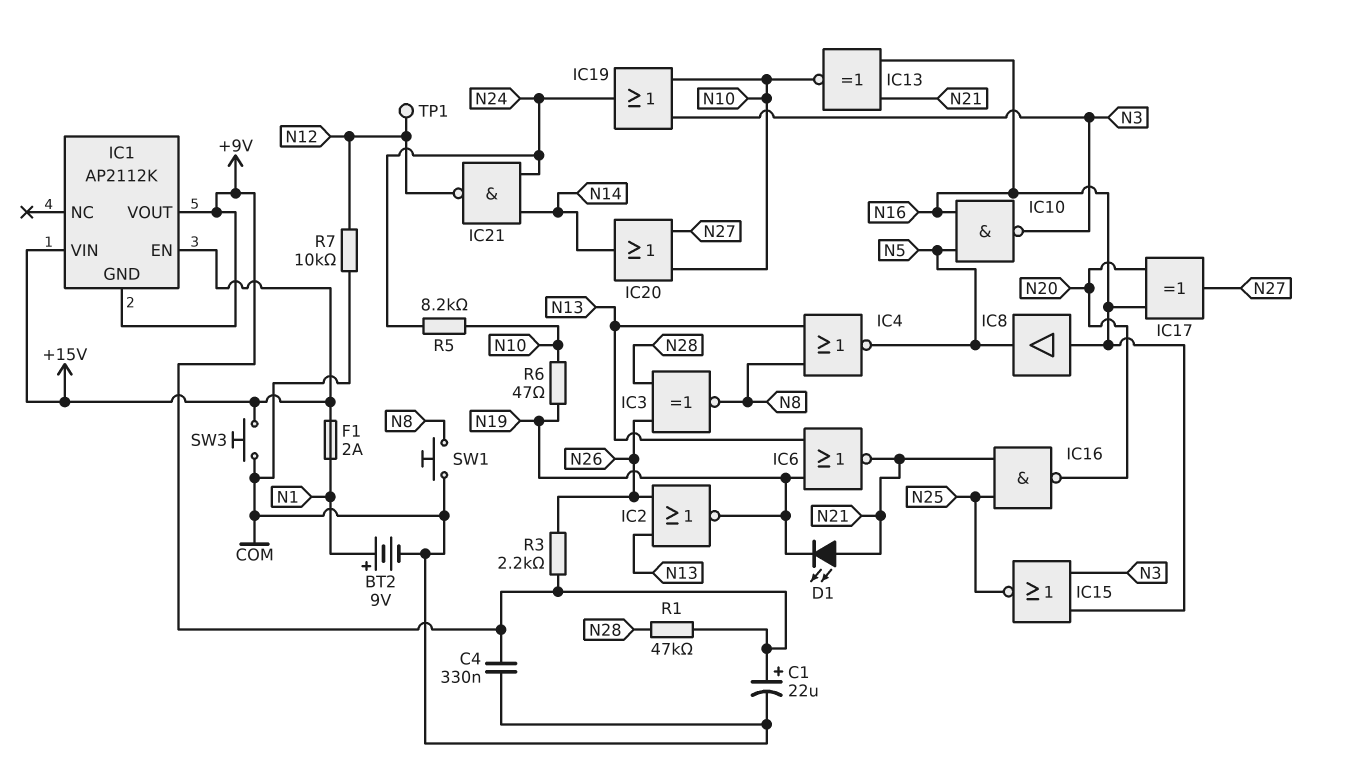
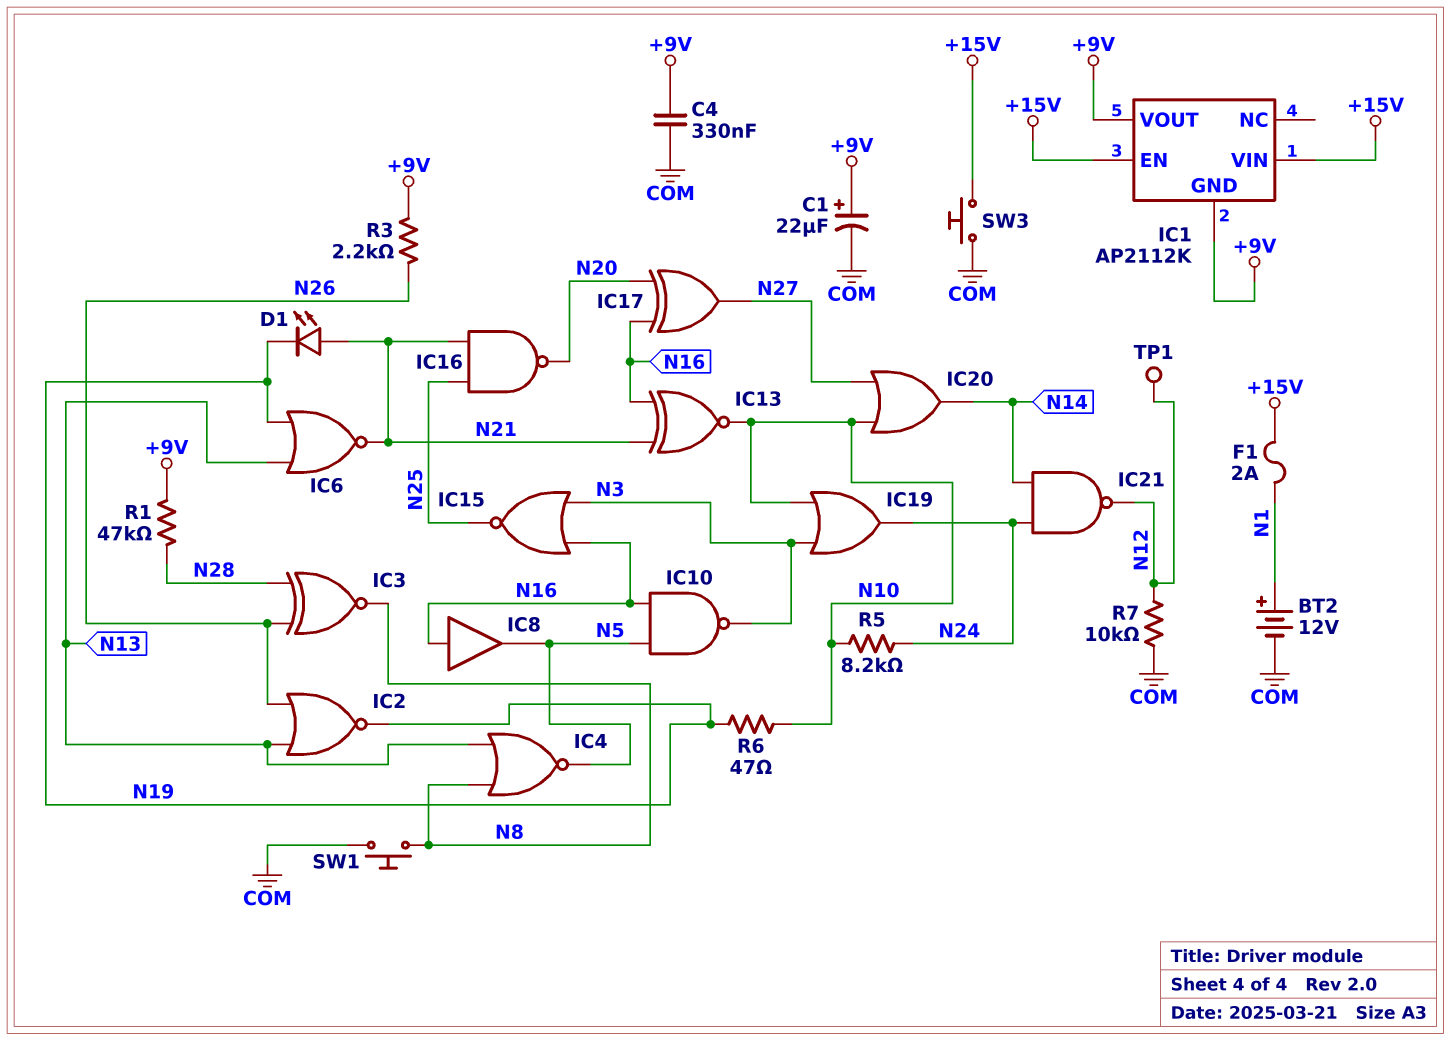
BT2: 9V (plus N1, minus COM) -> 12V (plus N1, minus COM)

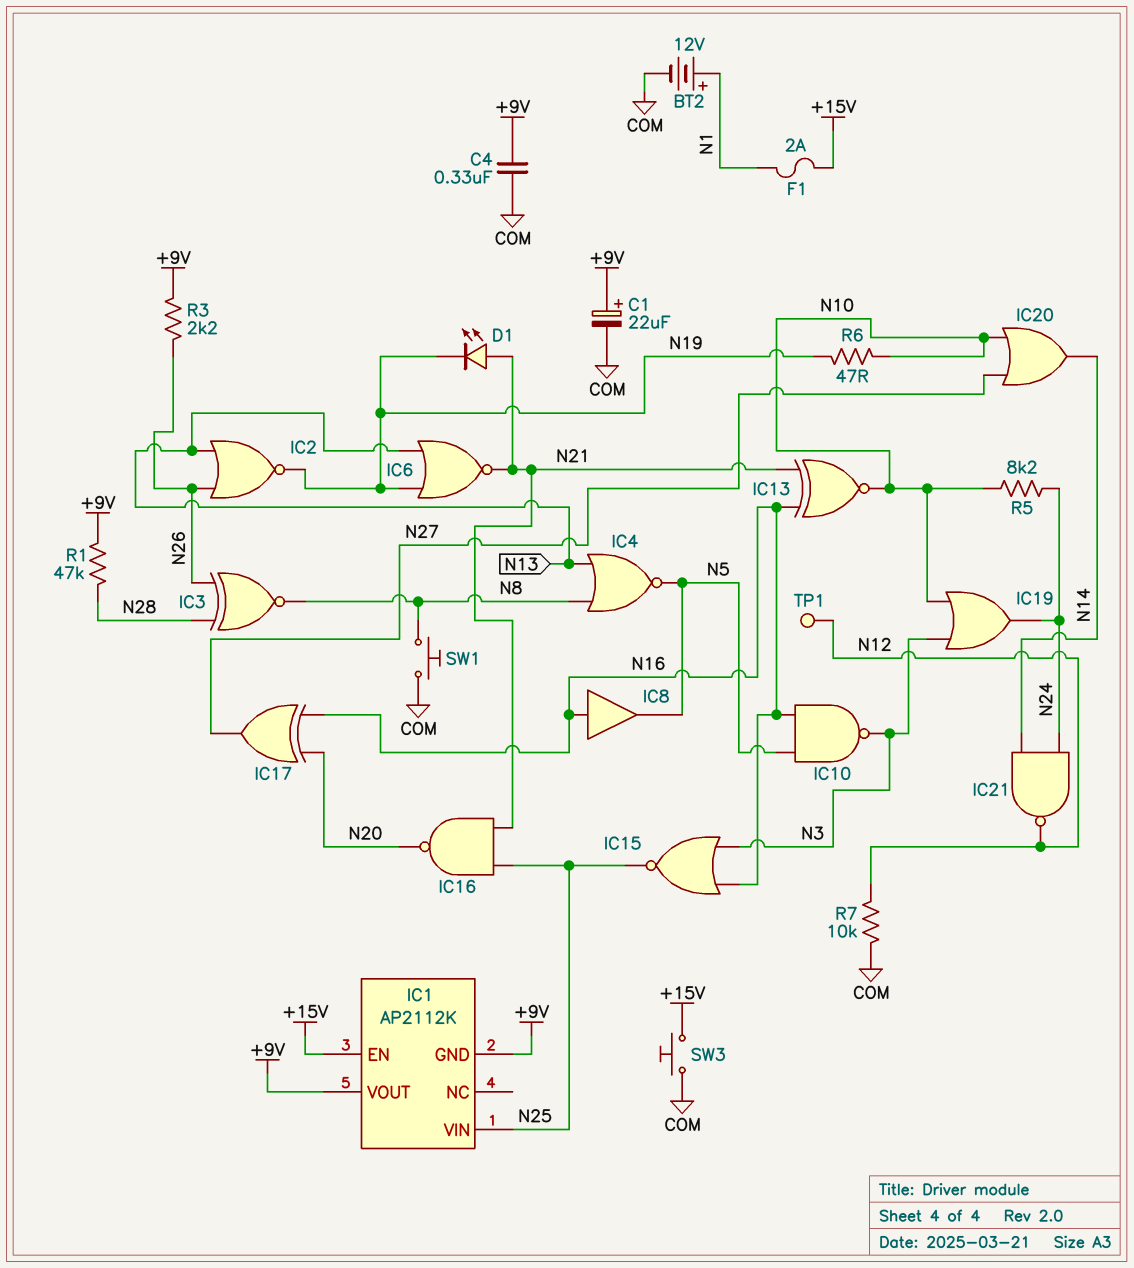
IC1 pin VIN: +15V -> N25

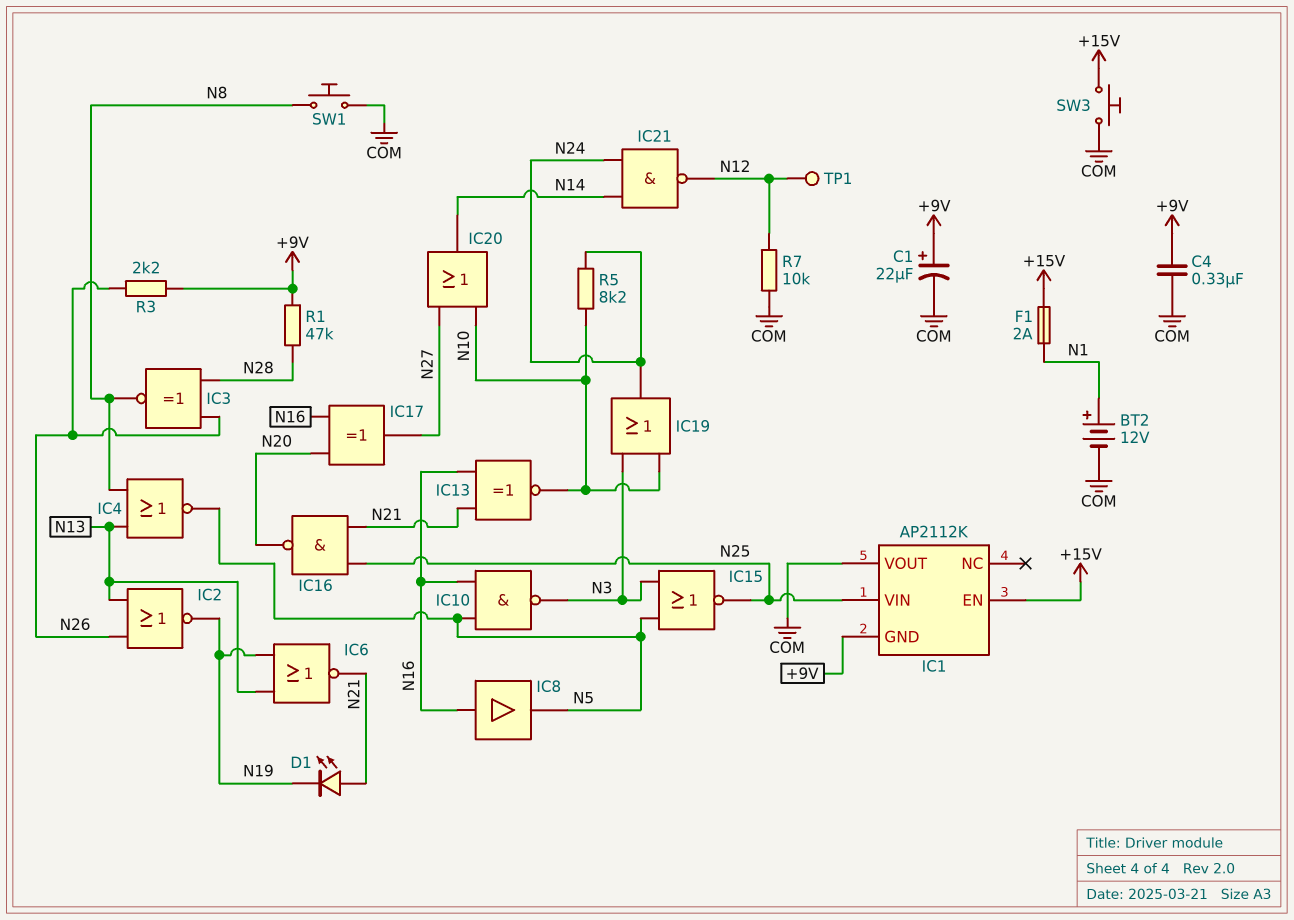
IC1 pin VOUT: +9V -> COM
IC15: NOR (in N3, in N16, out N25) -> NOR (in N3, in N5, out N25)
R6: 47 (N10, N19) -> none

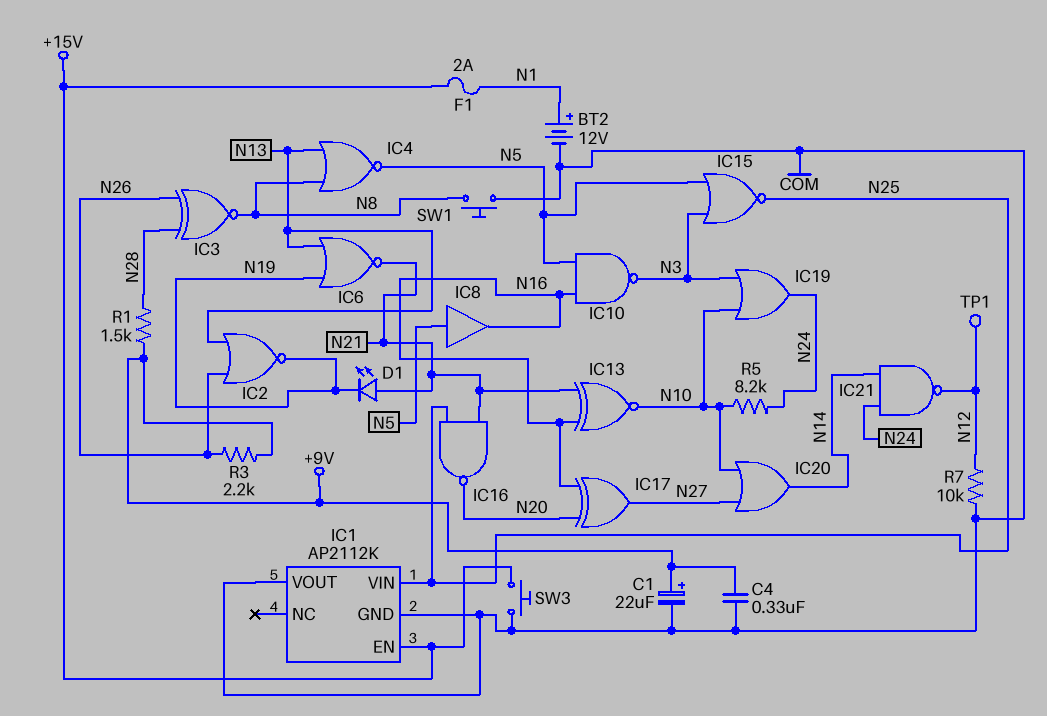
IC1 pin GND: +9V -> COM
IC8: buffer (in N16, out N5) -> buffer (in N5, out N16)
R1: 47k (+9V, N28) -> 1.5k (+9V, N28)

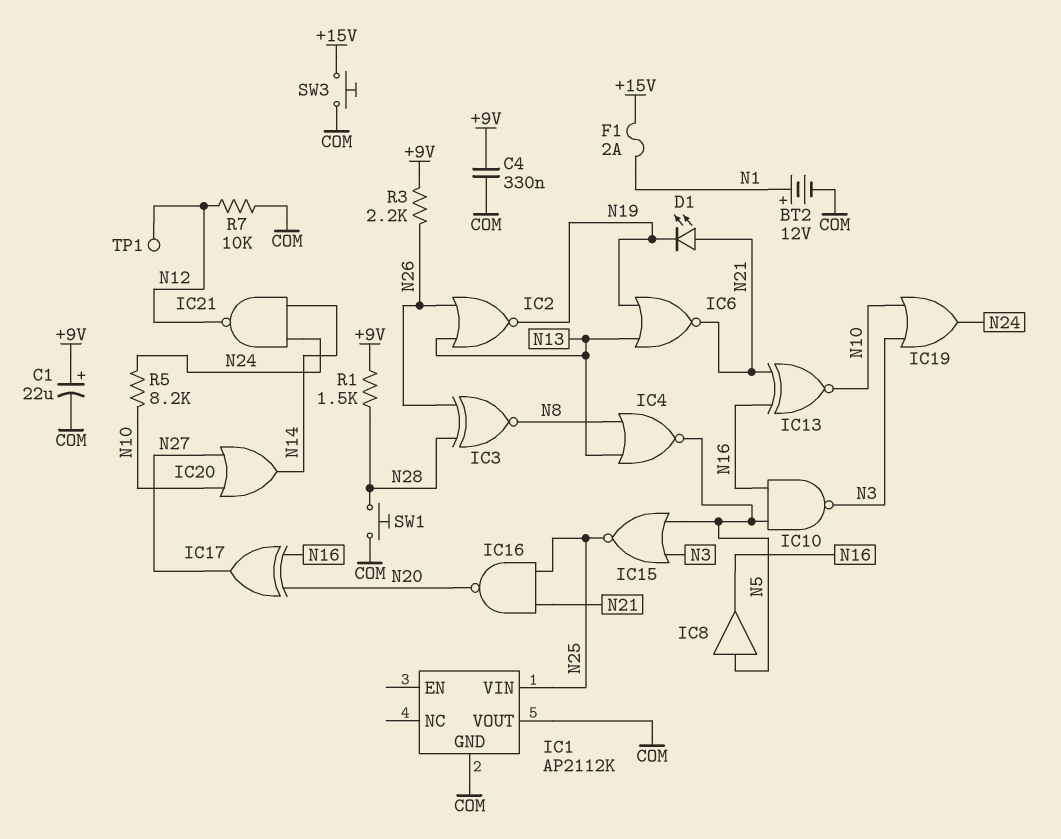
IC1 pin EN: +15V -> none
SW1: button (COM, N8) -> button (COM, N28)

